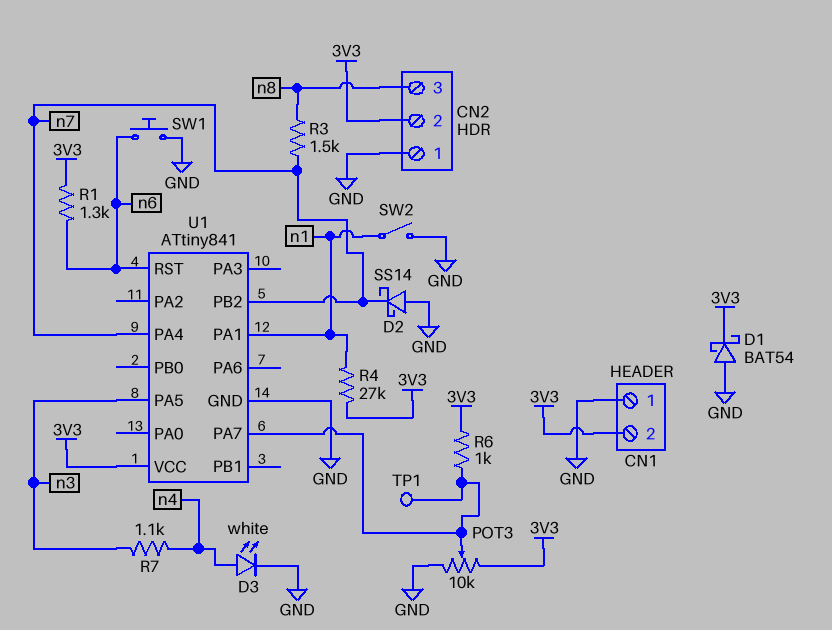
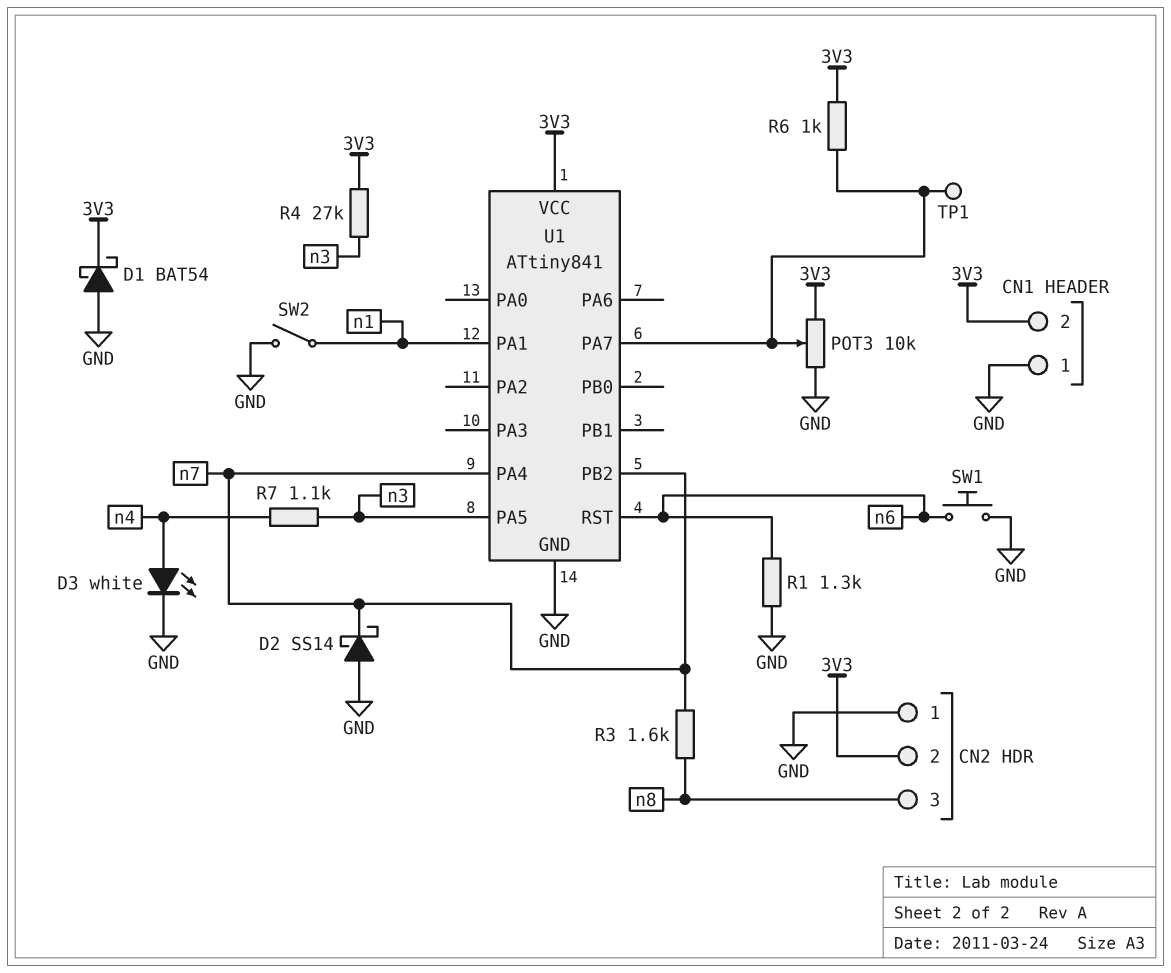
R1: 1.3k (3V3, n6) -> 1.3k (GND, n6)
R3: 1.5k (n7, n8) -> 1.6k (n7, n8)
R4: 27k (3V3, n1) -> 27k (3V3, n3)

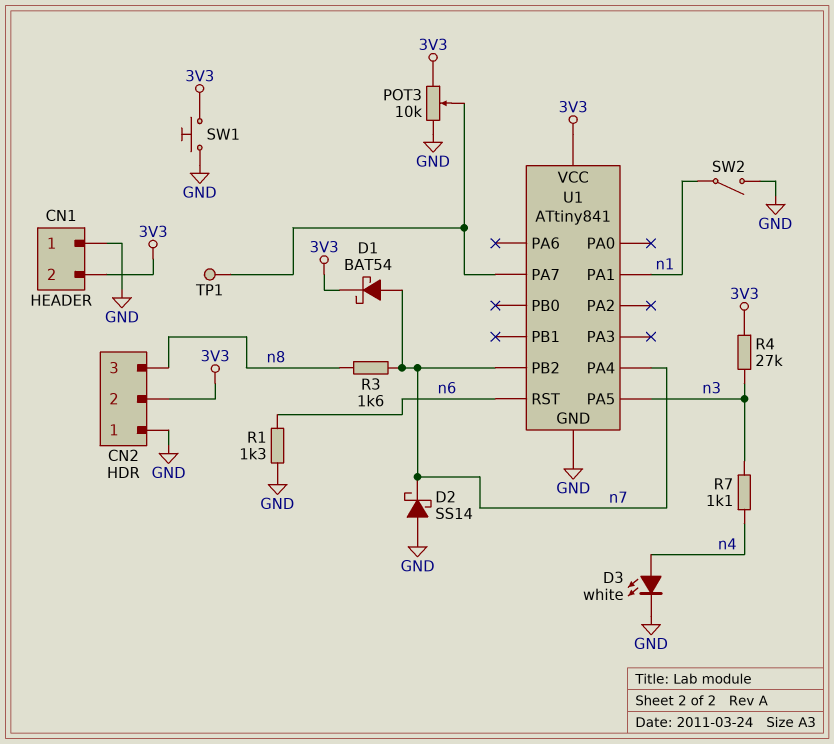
D1: schottky BAT54 (A GND, K 3V3) -> schottky BAT54 (A n7, K 3V3)
R6: 1k (3V3, U1/PA7) -> none
SW1: button (GND, n6) -> button (3V3, GND)

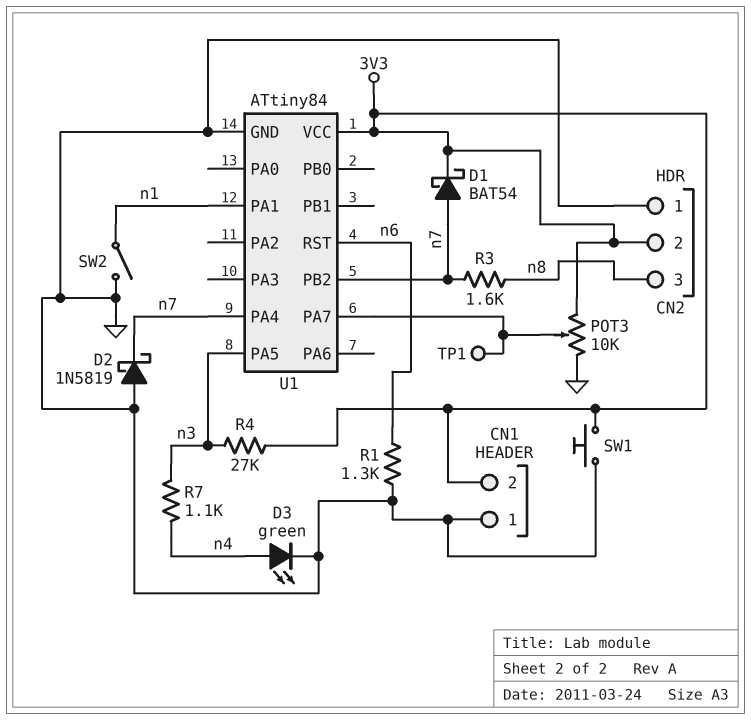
D2: schottky SS14 (A GND, K n7) -> schottky 1N5819 (A GND, K n7)
D3: LED white (A n4, K GND) -> LED green (A n4, K GND)
U1: ATtiny841 -> ATtiny84

